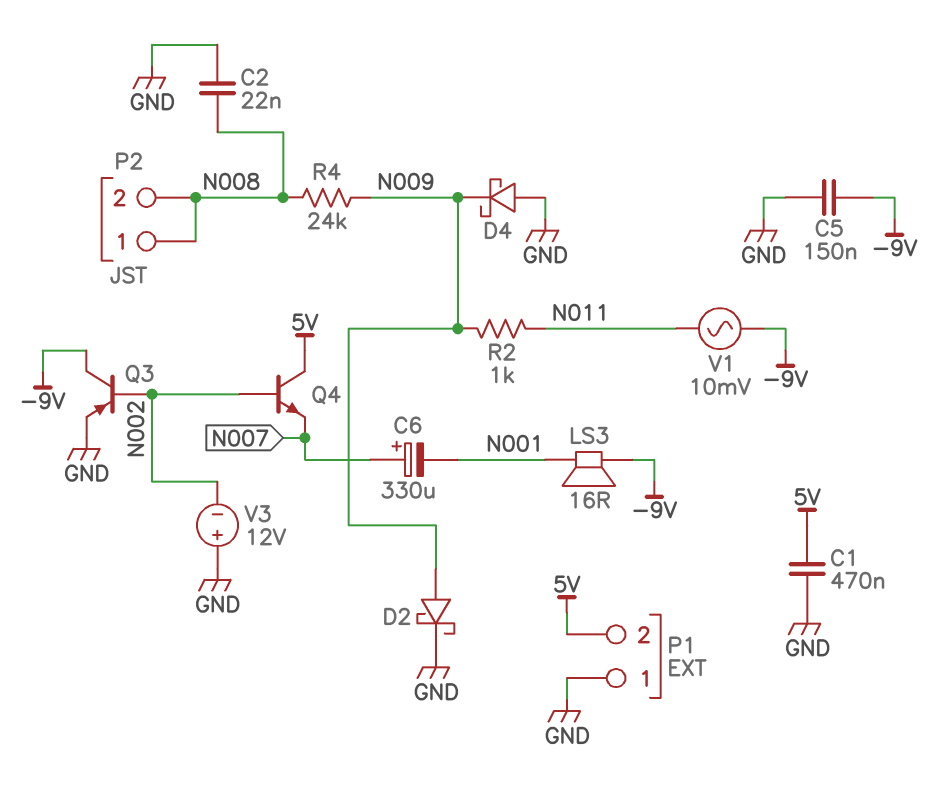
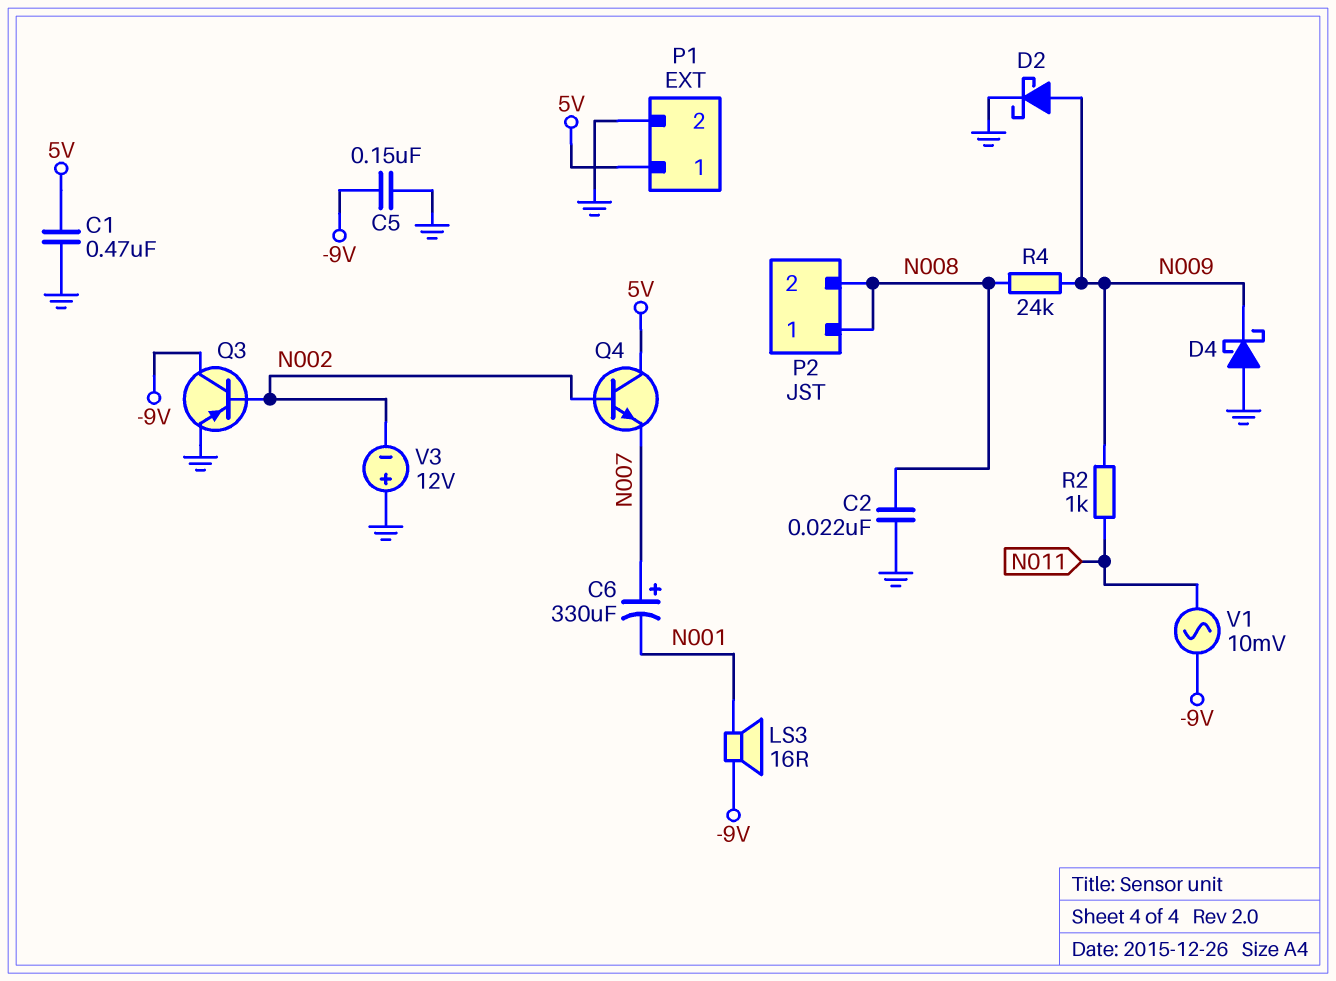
P1 pin 1: GND -> 5V
P1 pin 2: 5V -> GND

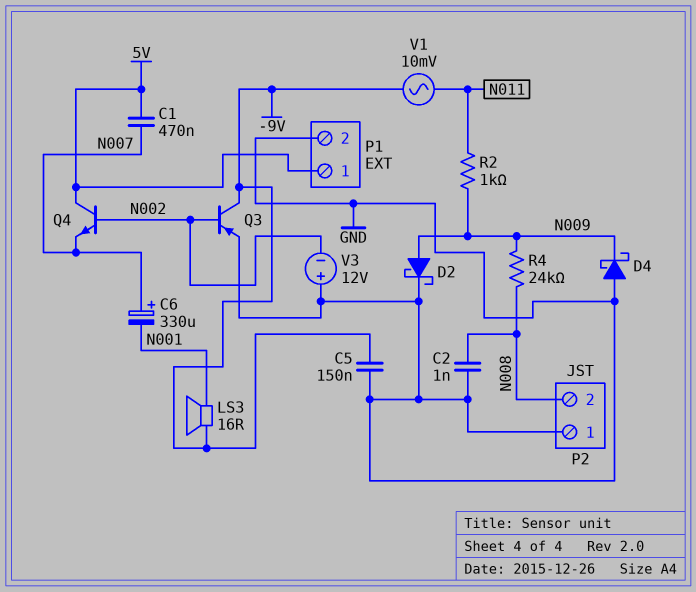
C1: 470nF (5V, GND) -> 470nF (5V, N007)
C2: 22nF (GND, N008) -> 1nF (GND, N008)
P2 pin 1: N008 -> GND

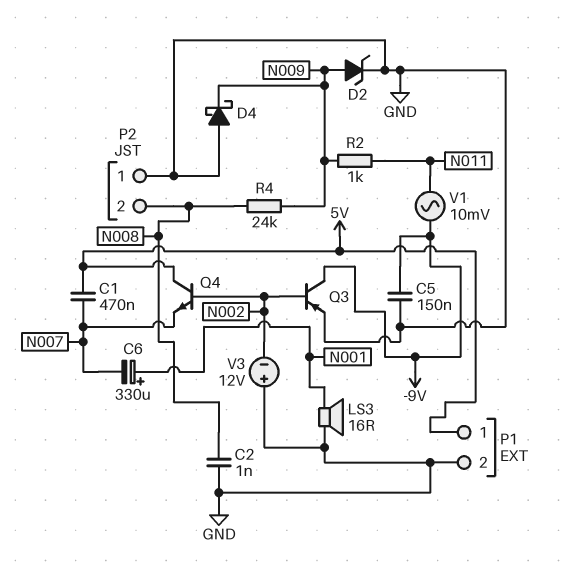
C6: 330uF (plus N007, minus N001) -> 330uF (plus N001, minus N007)
D2: schottky (A N009, K GND) -> zener (A N009, K GND)
LS3: speaker 16R (-9V, N001) -> speaker 16R (GND, N001)

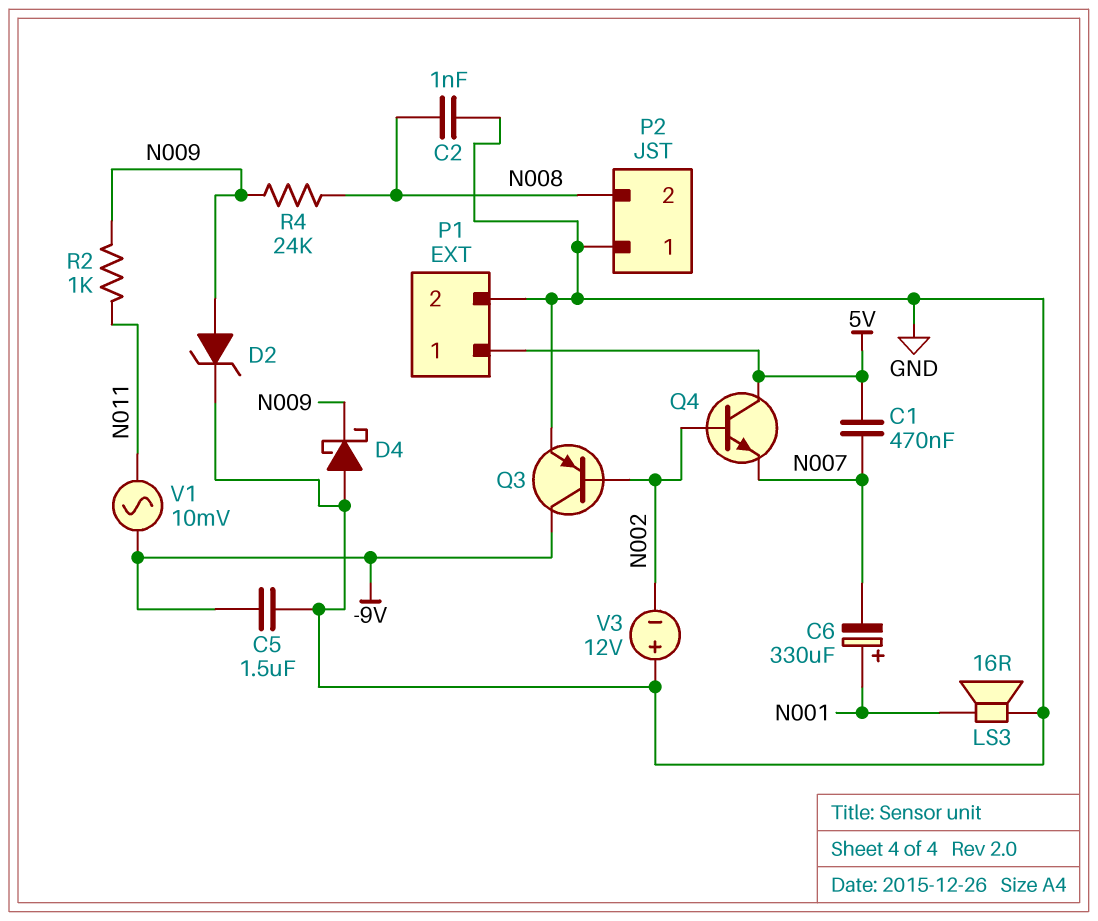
C5: 150nF (-9V, GND) -> 1.5uF (-9V, GND)

